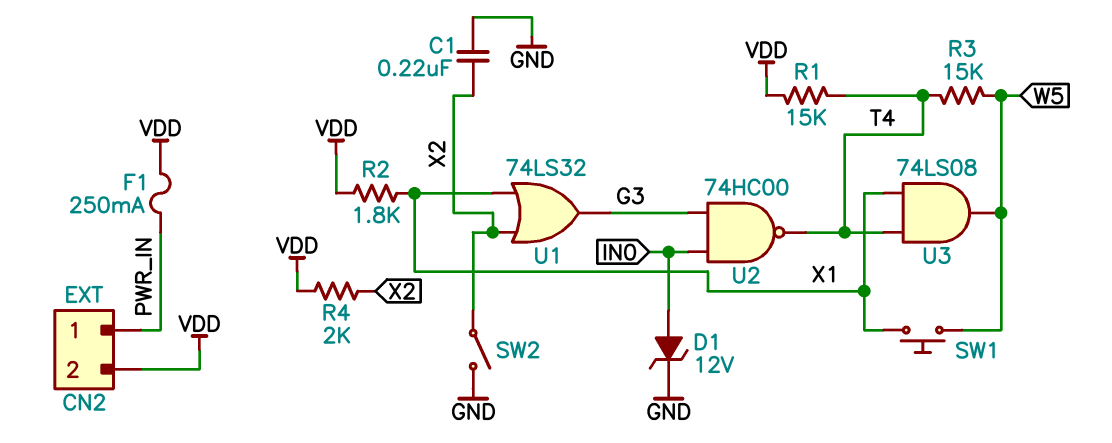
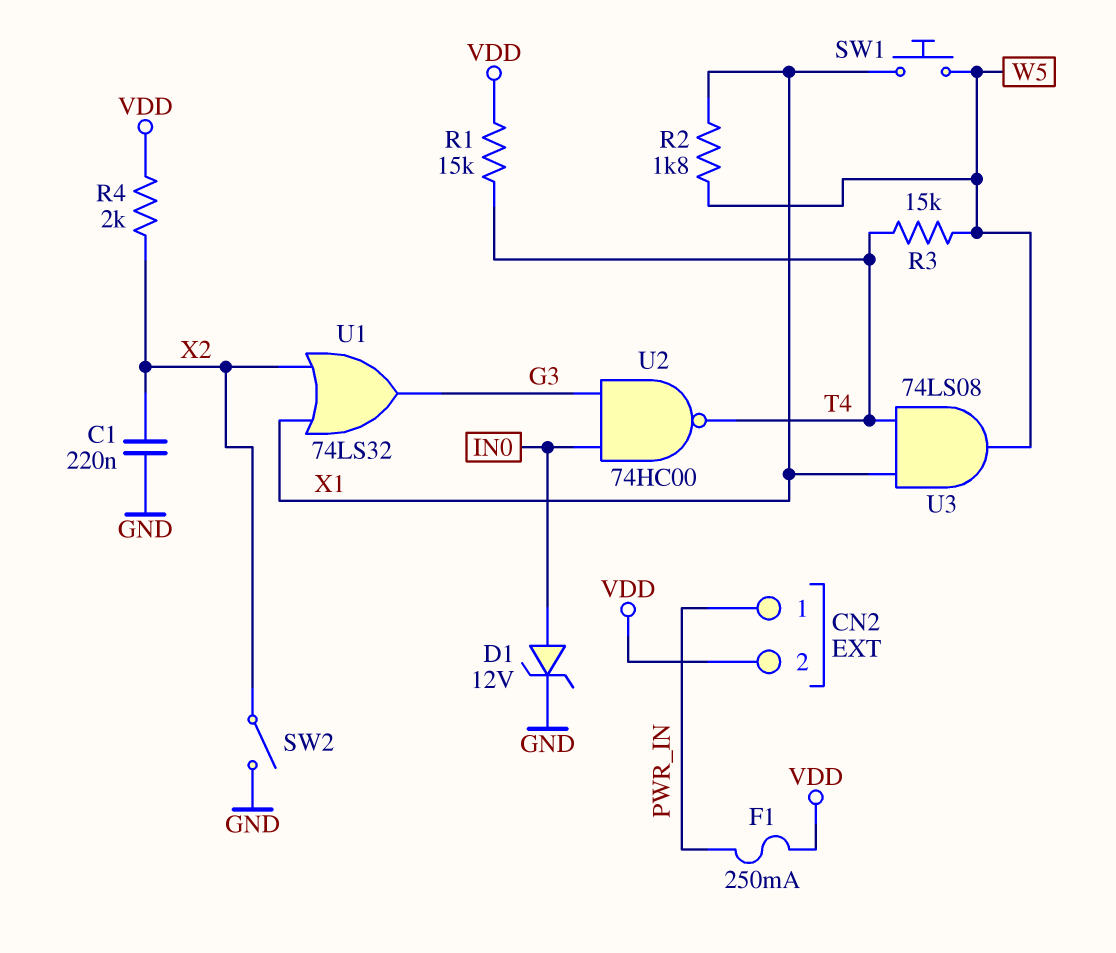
R2: 1.8k (VDD, X1) -> 1.8k (W5, X1)

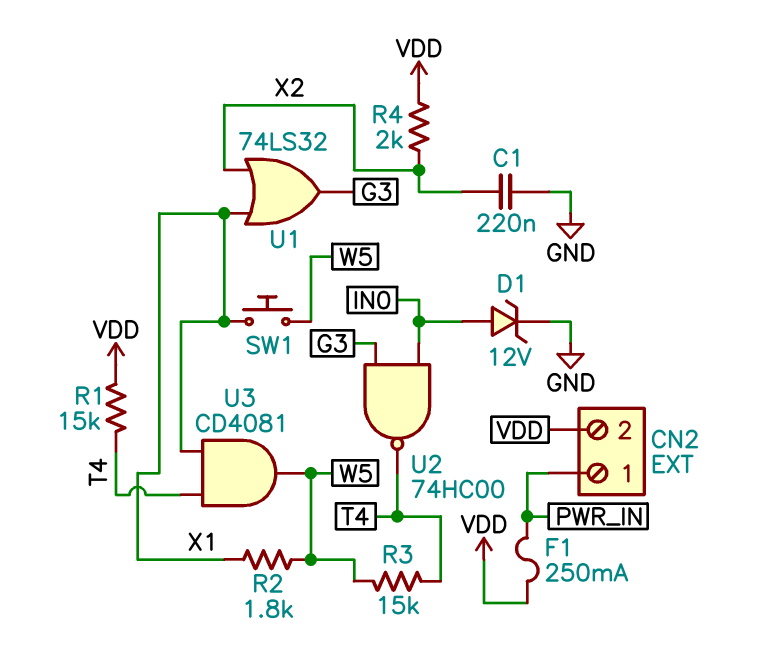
SW2: switch (GND, X2) -> none
U3: AND 74LS08 (in T4, in X1, out W5) -> AND CD4081 (in T4, in X1, out W5)

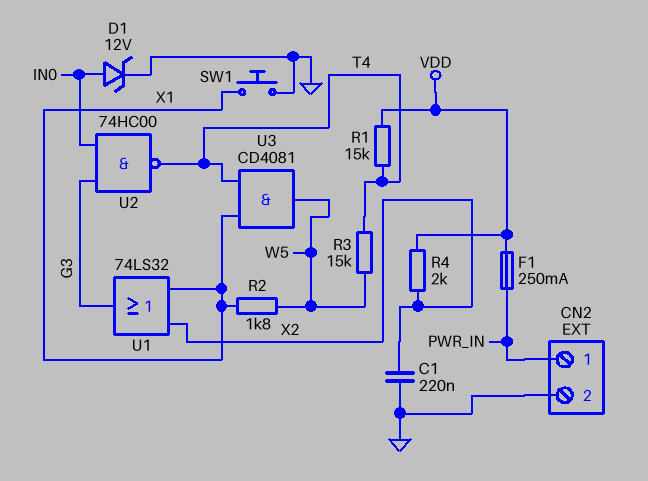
CN2 pin 2: VDD -> GND
SW1: button (W5, X1) -> button (GND, X1)

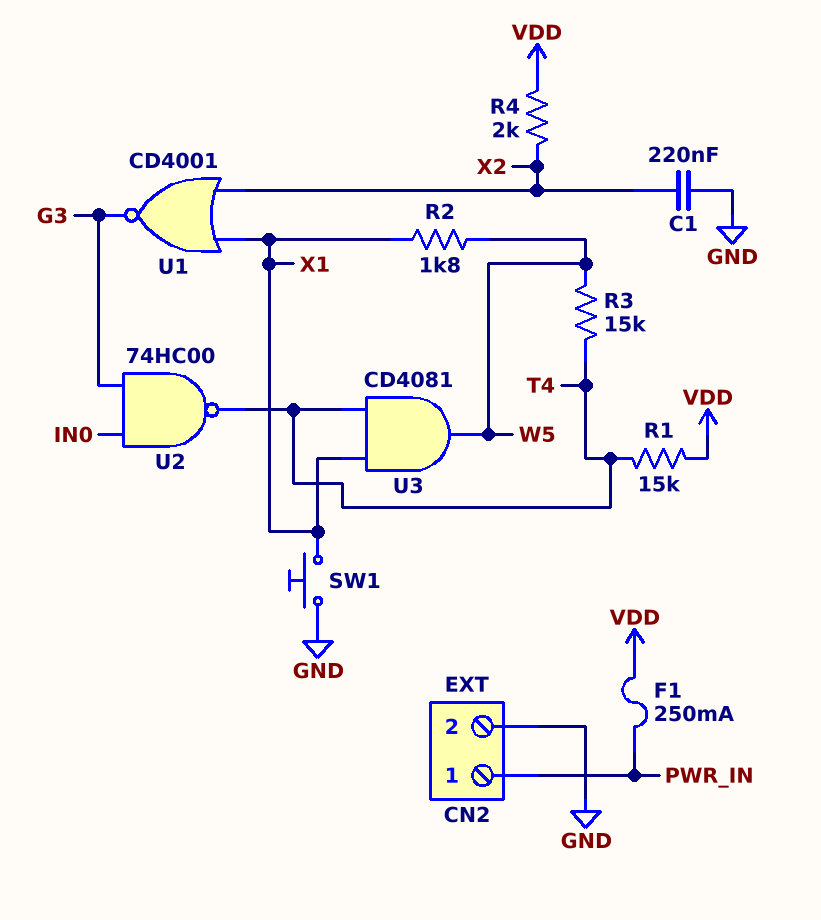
D1: zener 12V (A IN0, K GND) -> none
U1: OR 74LS32 (in X1, in X2, out G3) -> NOR CD4001 (in X1, in X2, out G3)

